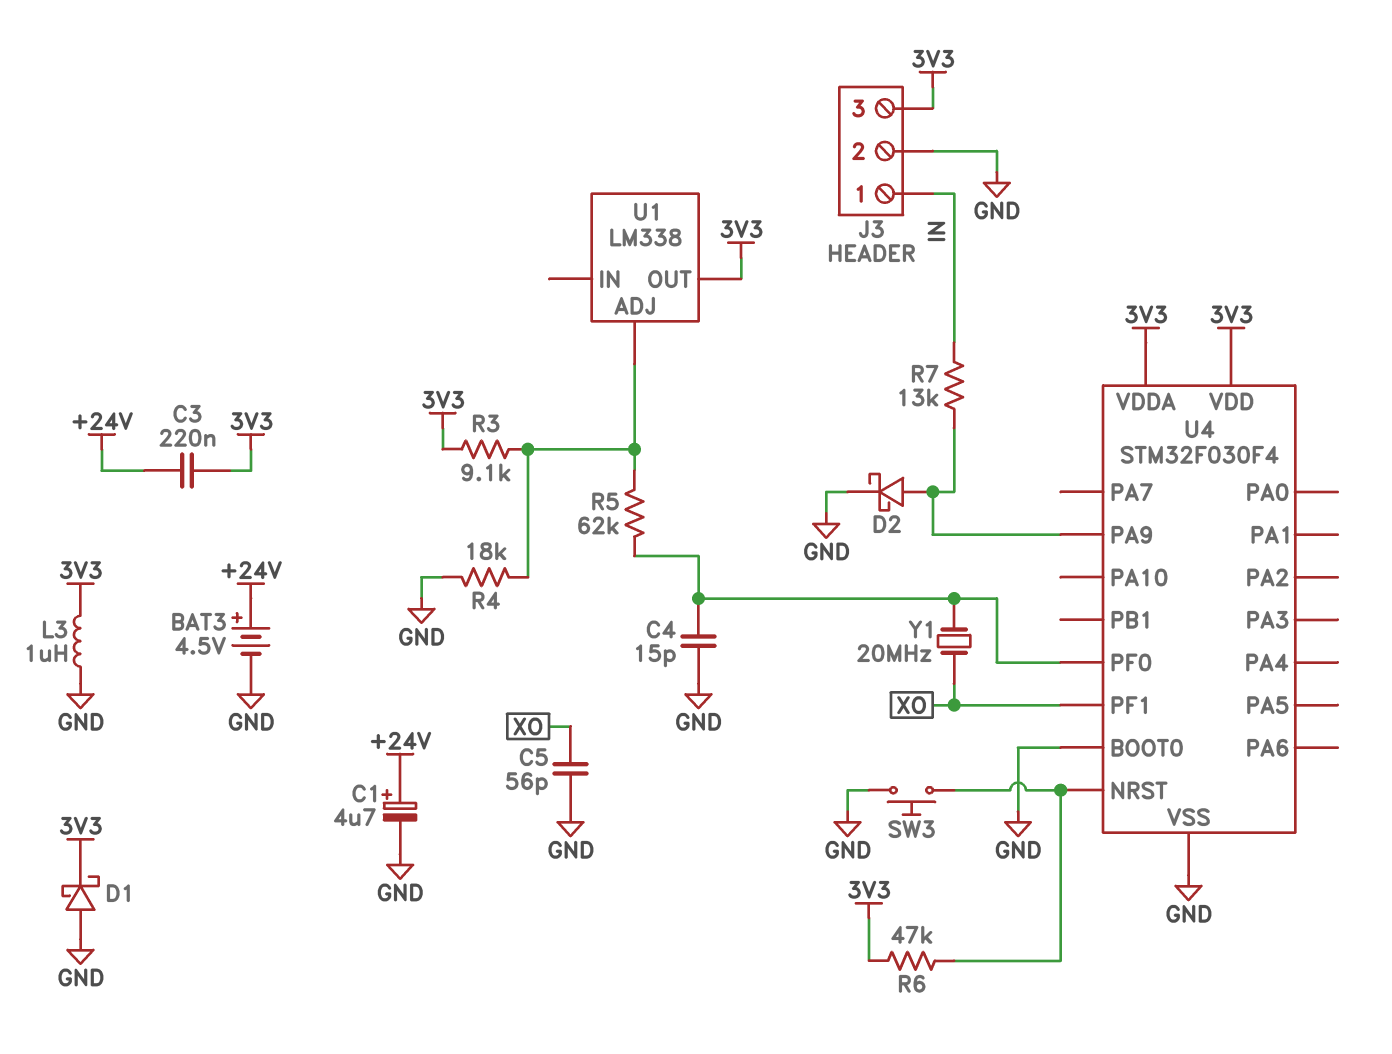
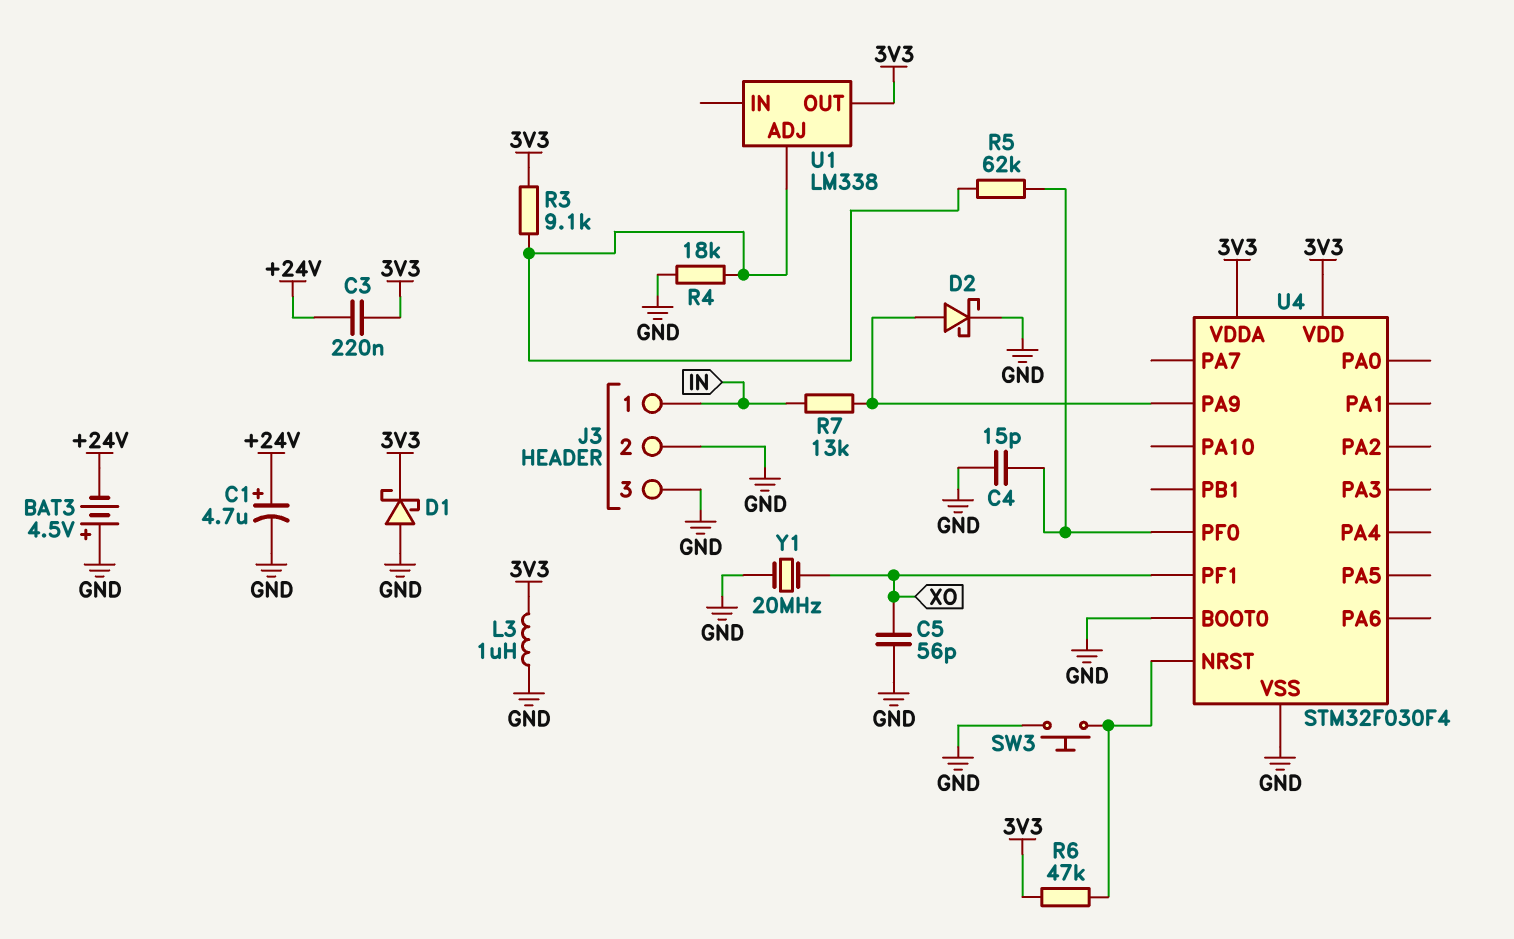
BAT3: 4.5V (plus +24V, minus GND) -> 4.5V (plus GND, minus +24V)
J3 pin 3: 3V3 -> GND
Y1: 20MHz (U4/PF0, XO) -> 20MHz (GND, XO)

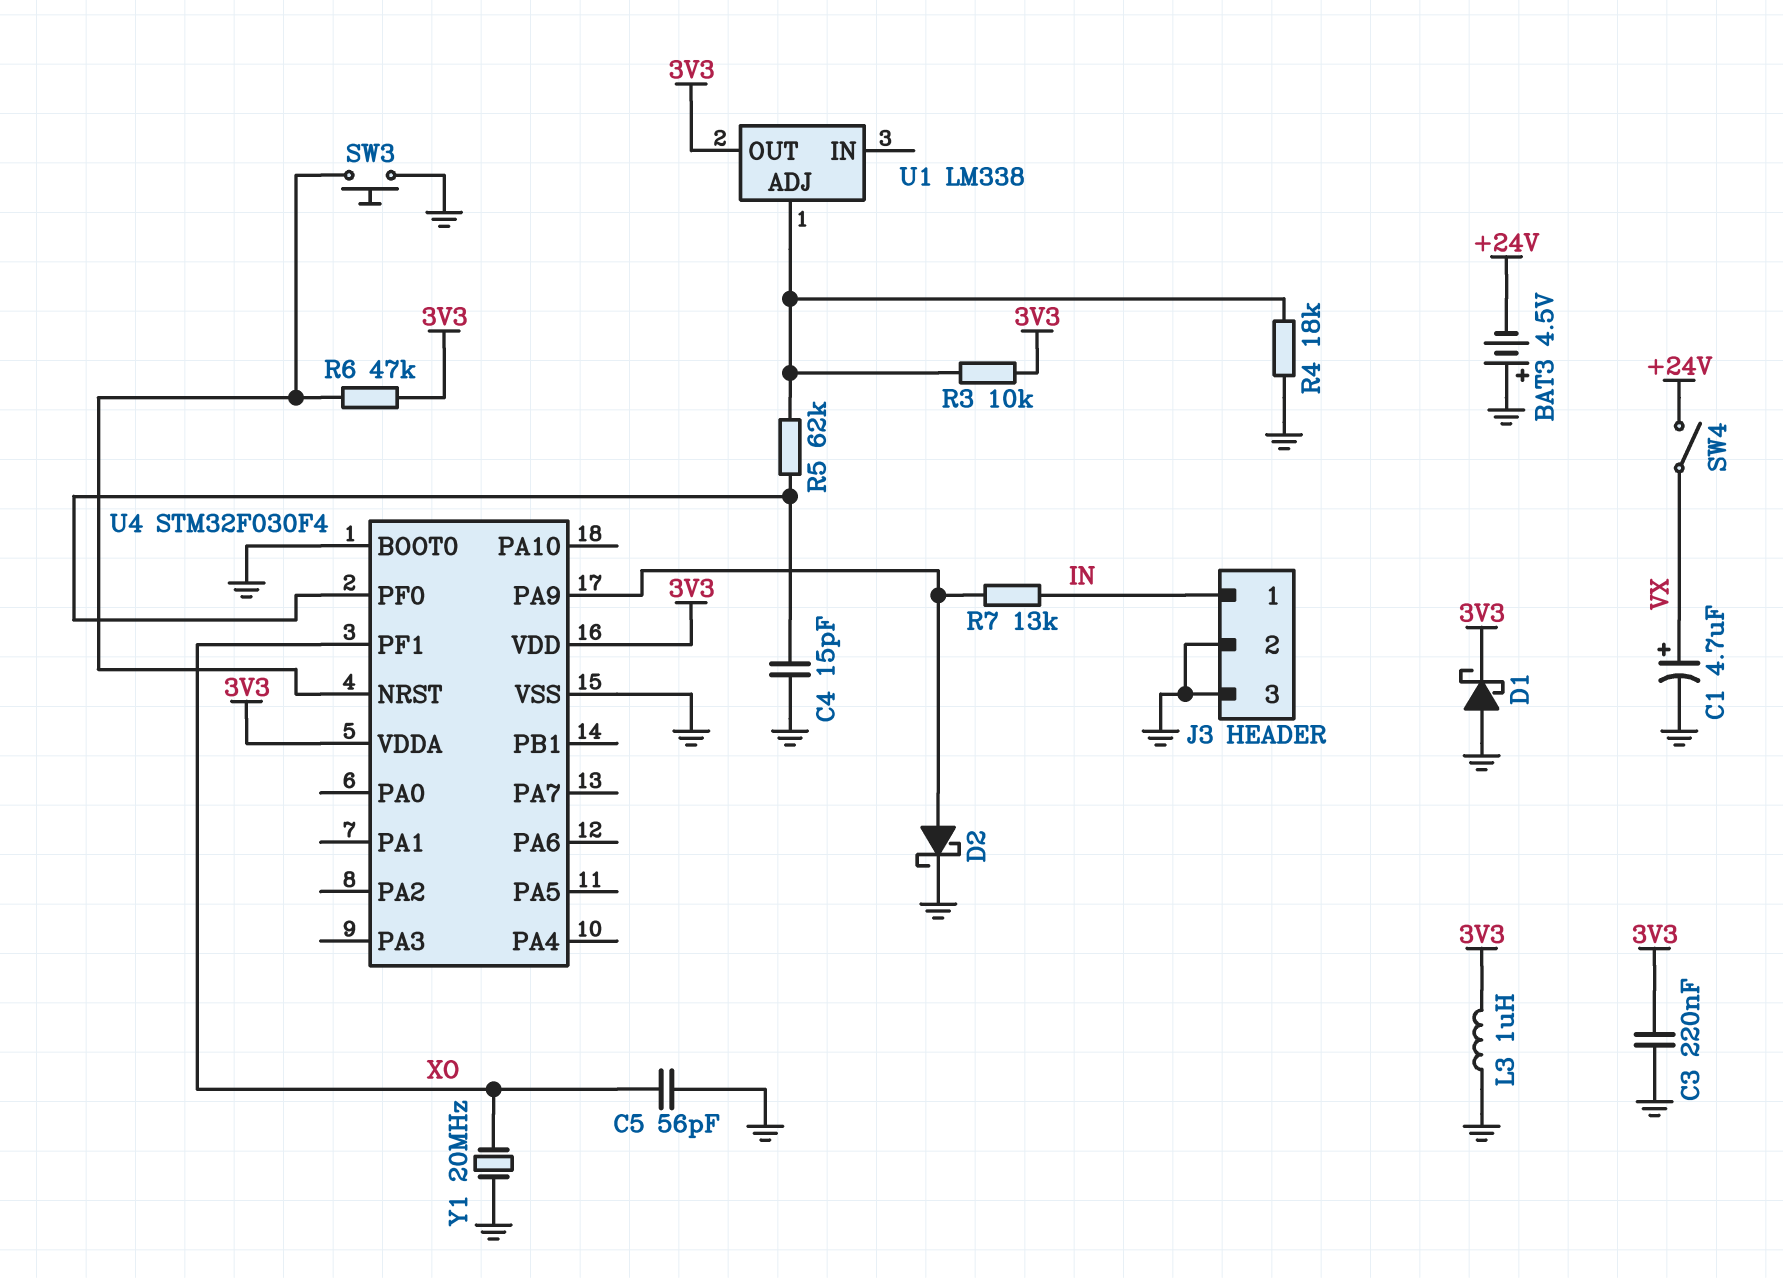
C1: 4.7uF (plus +24V, minus GND) -> 4.7uF (plus VX, minus GND)
C3: 220nF (+24V, 3V3) -> 220nF (3V3, GND)
R3: 9.1k (3V3, U1/ADJ) -> 10k (3V3, U1/ADJ)
SW4: none -> switch (+24V, VX)

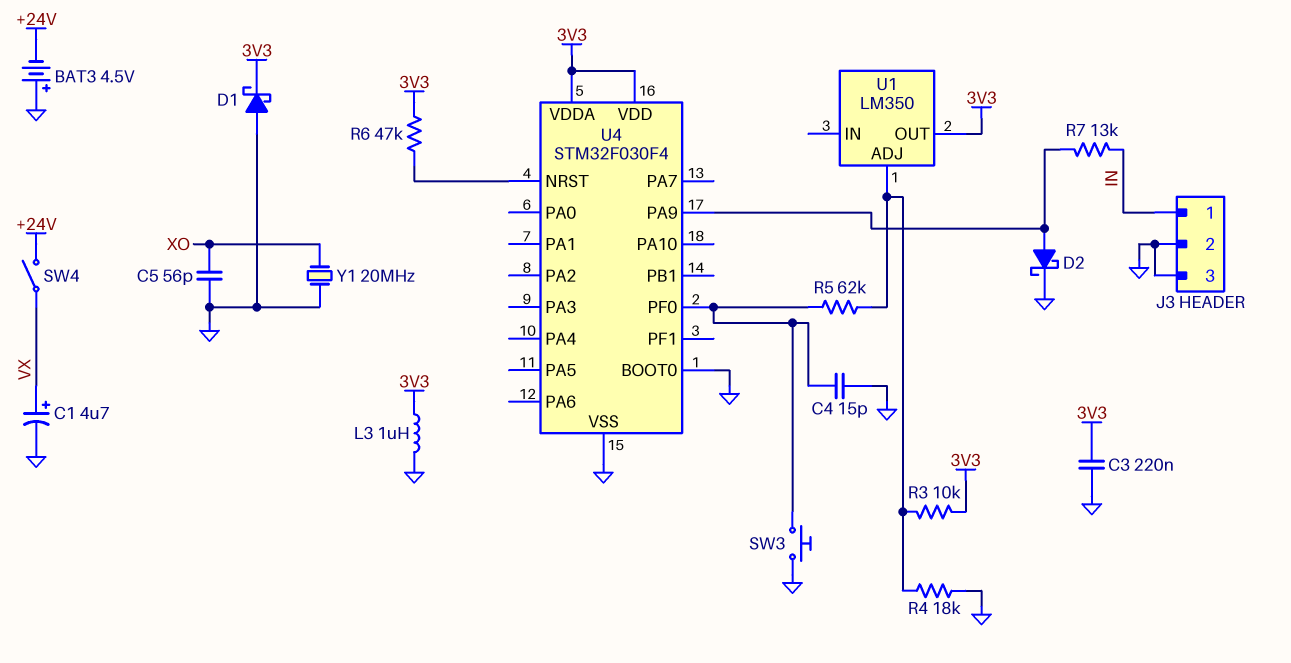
SW3: button (GND, U4/NRST) -> button (GND, U4/PF0)
U1: LM338 -> LM350
U4 pin PF1: XO -> none

